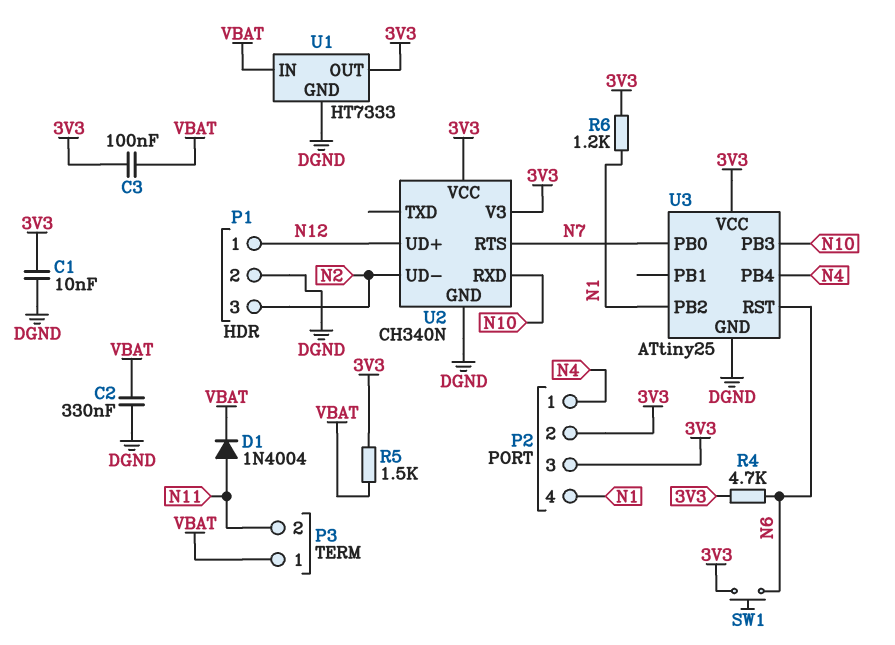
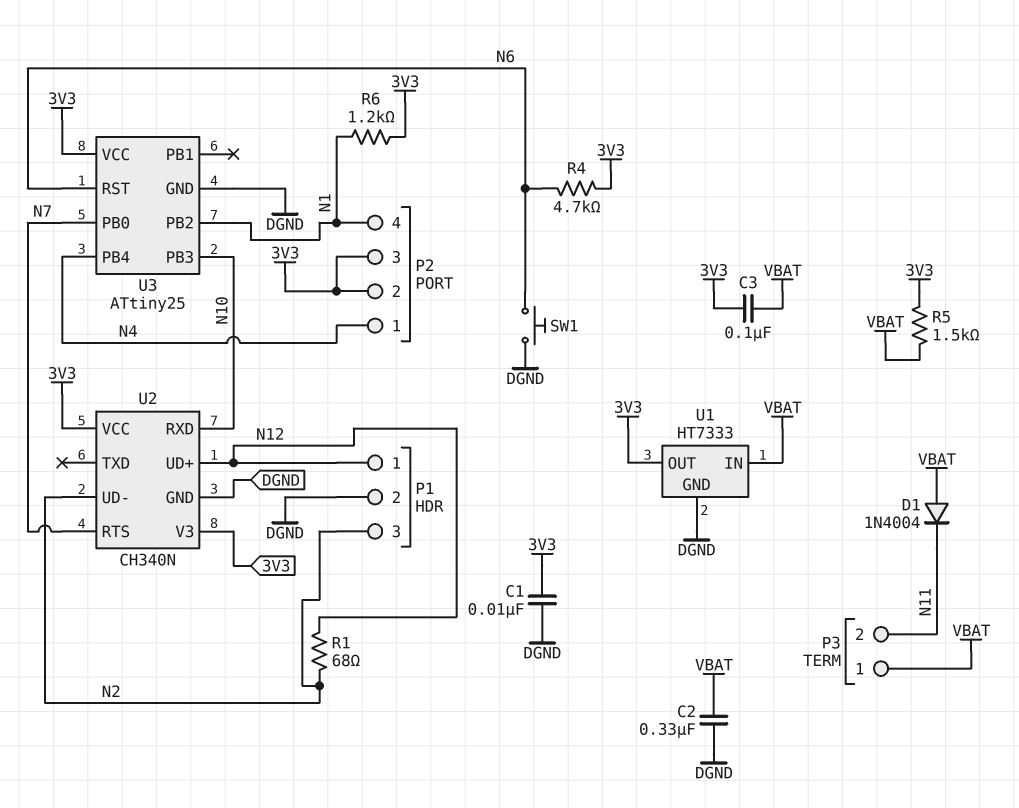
D1: diode 1N4004 (A N11, K VBAT) -> diode 1N4004 (A VBAT, K N11)
R1: none -> 68 (N2, N12)
SW1: button (3V3, N6) -> button (DGND, N6)

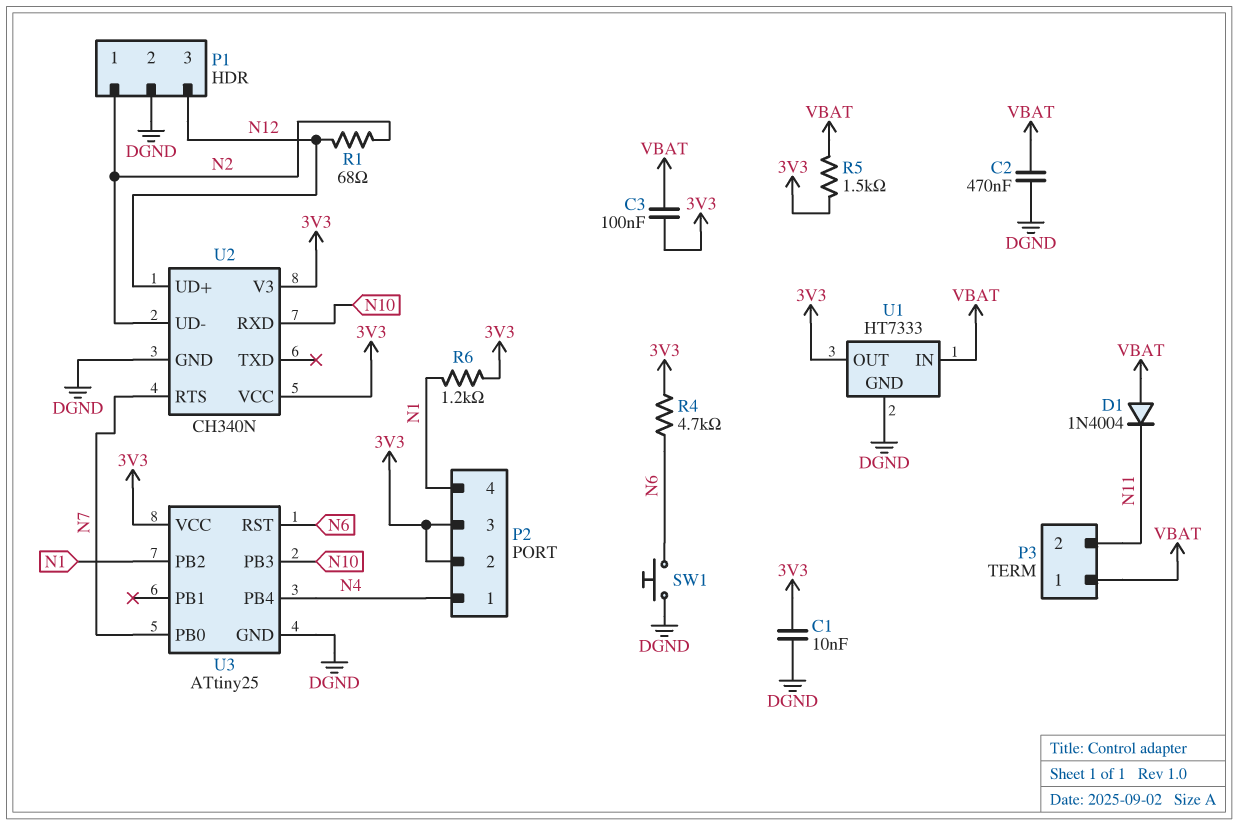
C2: 330nF (DGND, VBAT) -> 470nF (DGND, VBAT)
P1 pin 1: N12 -> N2
P1 pin 3: N2 -> N12

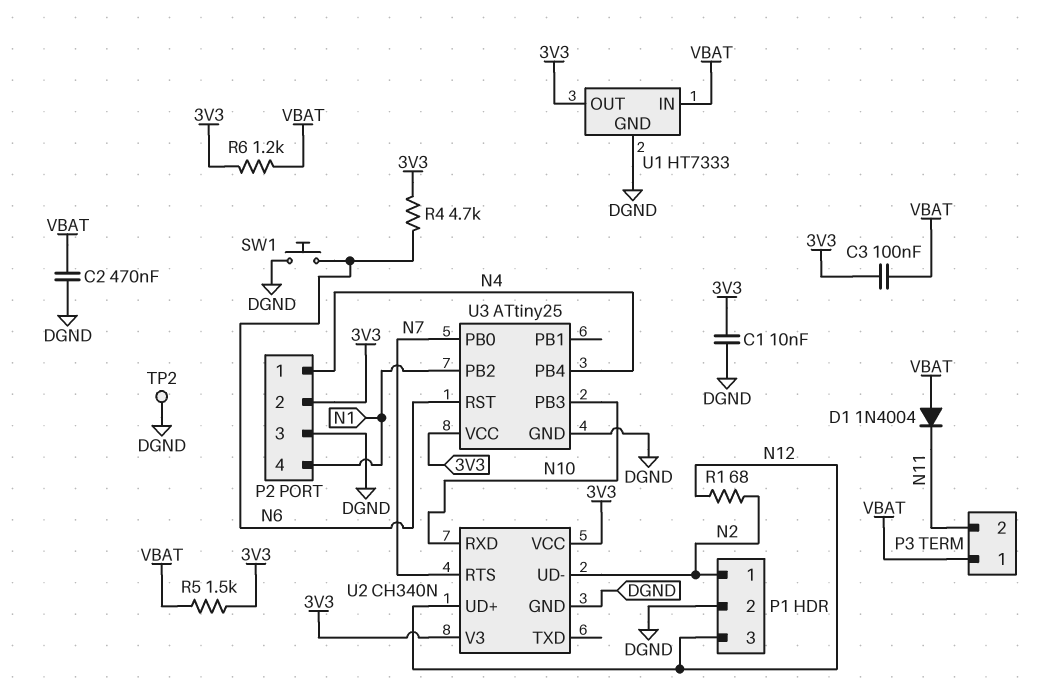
P2 pin 3: 3V3 -> DGND
R6: 1.2k (3V3, N1) -> 1.2k (3V3, VBAT)
TP2: none -> test point (DGND)

